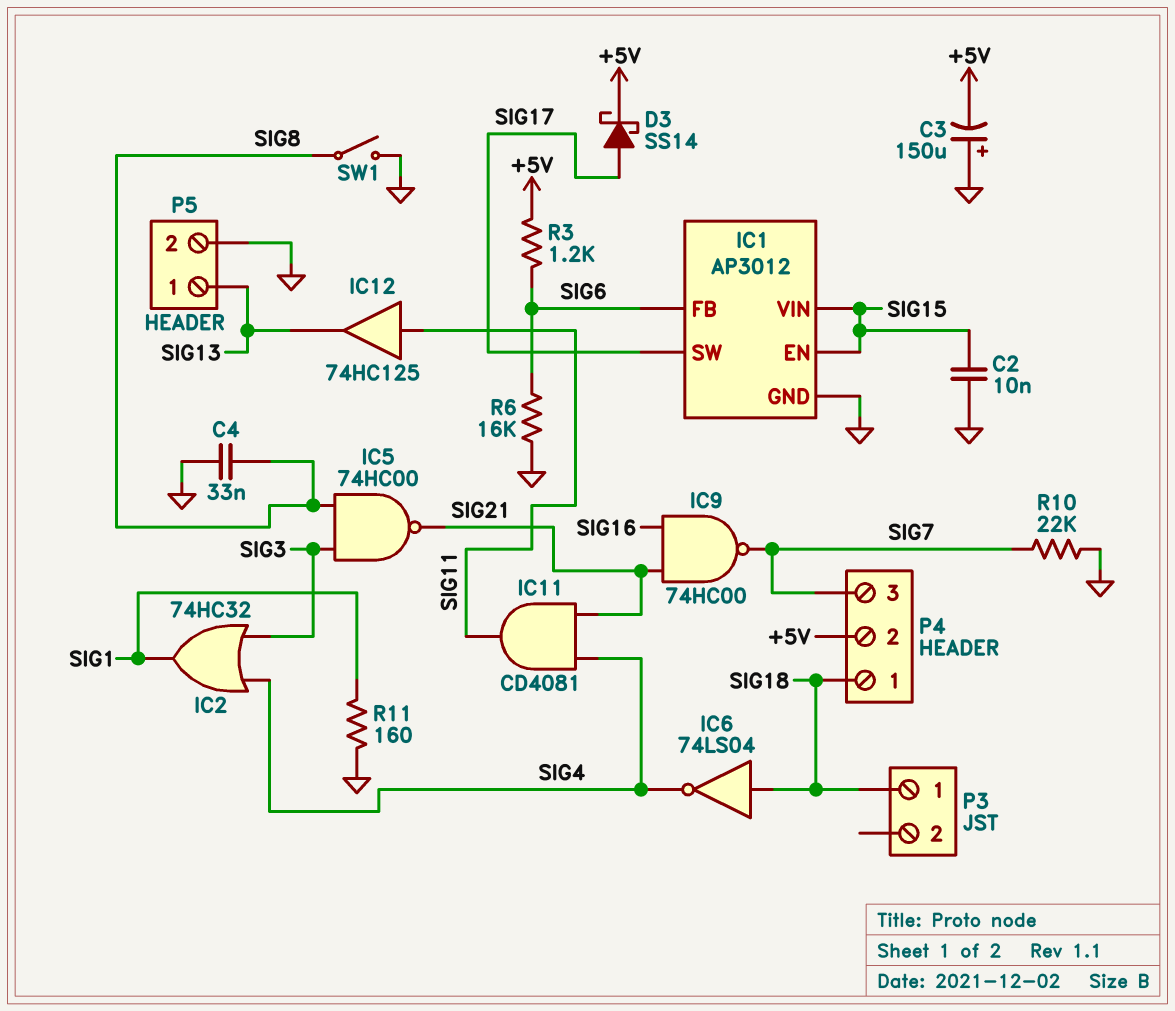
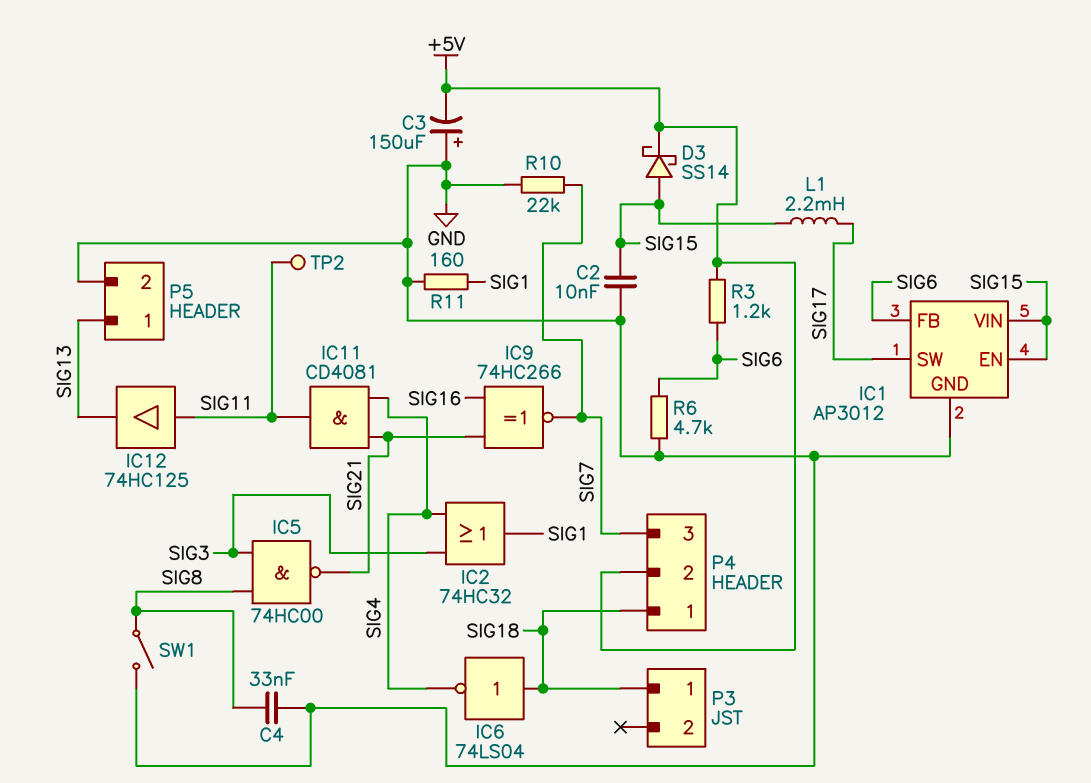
D3: schottky SS14 (A SIG17, K +5V) -> schottky SS14 (A SIG15, K +5V)
IC9: NAND 74HC00 (in SIG16, in SIG21, out SIG7) -> XNOR 74HC266 (in SIG16, in SIG21, out SIG7)
L1: none -> 2.2mH (SIG15, SIG17)
R6: 16k (GND, SIG6) -> 4.7k (GND, SIG6)
TP2: none -> test point (SIG11)

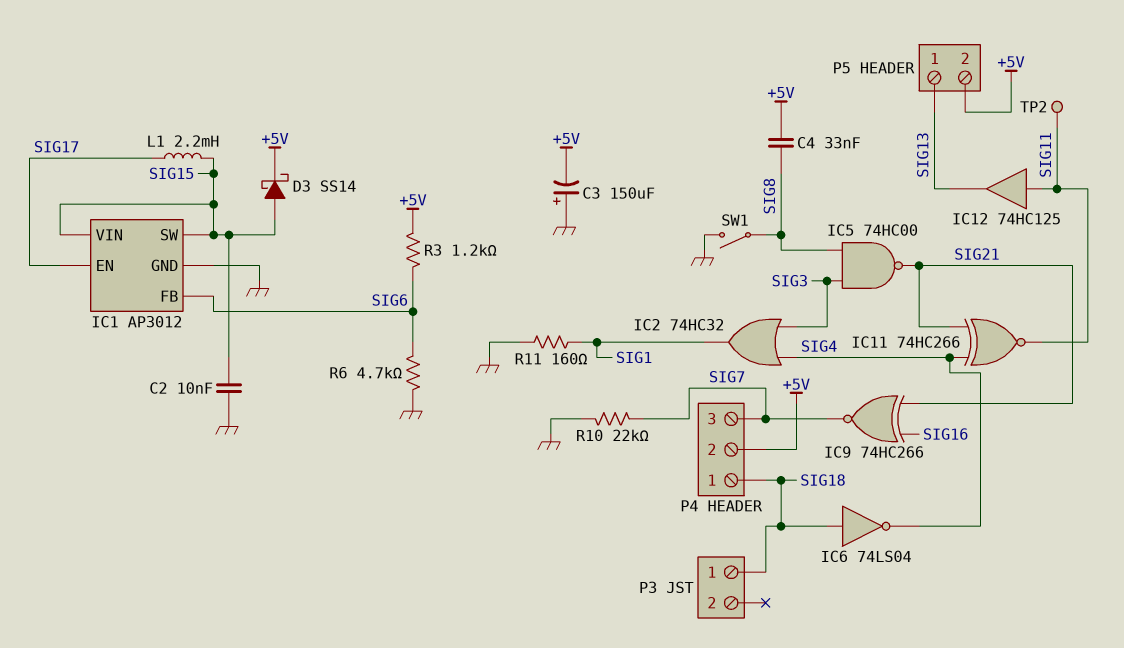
C4: 33nF (GND, SIG8) -> 33nF (+5V, SIG8)
IC1 pin EN: SIG15 -> SIG17
IC1 pin SW: SIG17 -> SIG15
IC11: AND CD4081 (in SIG4, in SIG21, out SIG11) -> XNOR 74HC266 (in SIG4, in SIG21, out SIG11)
P5 pin 2: GND -> +5V

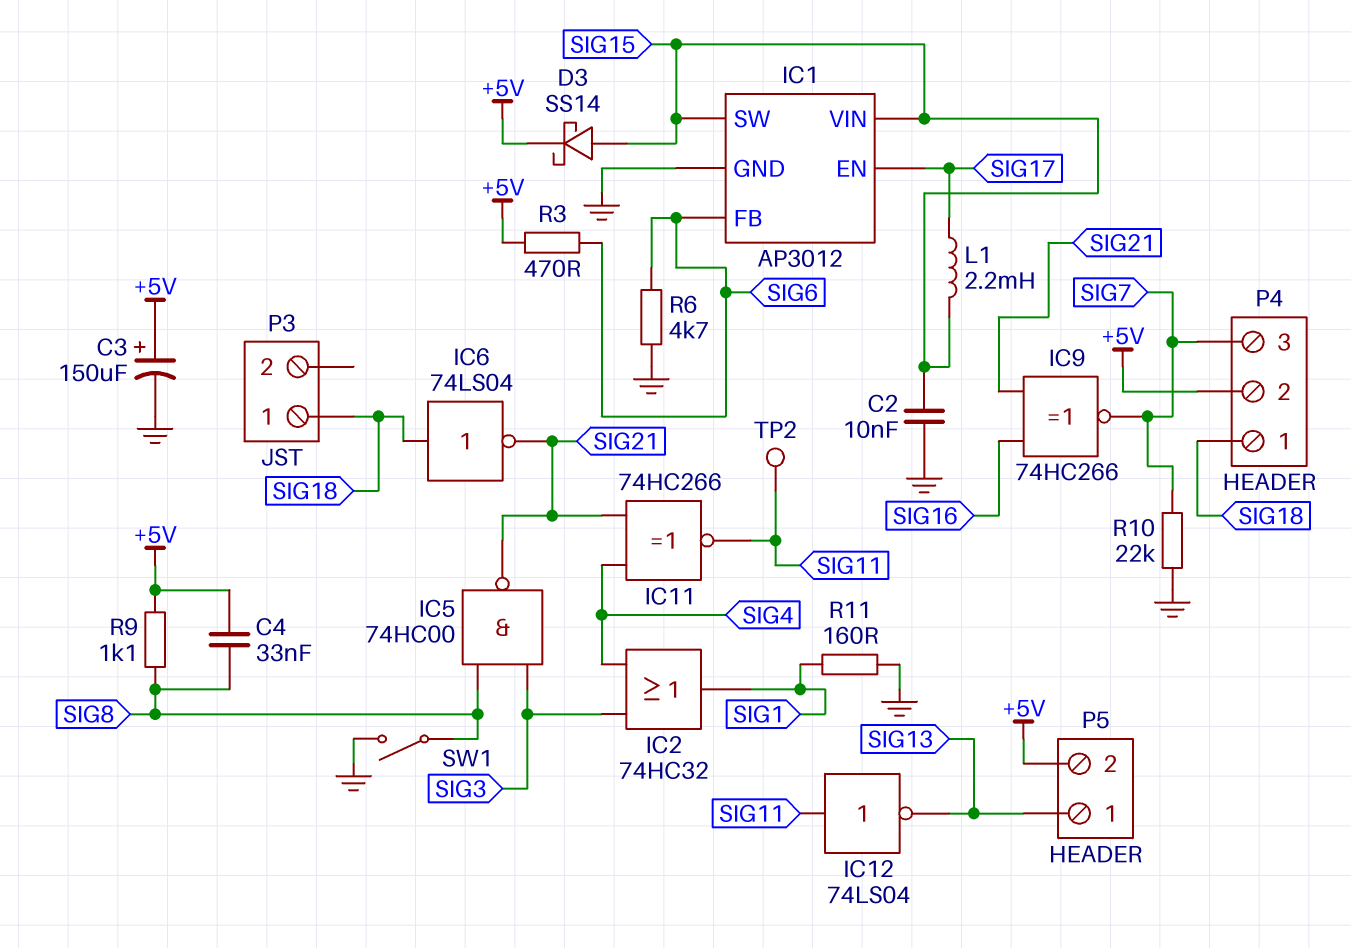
C3: 150uF (plus GND, minus +5V) -> 150uF (plus +5V, minus GND)
IC6: NOT 74LS04 (in SIG18, out SIG4) -> NOT 74LS04 (in SIG18, out SIG21)
IC12: buffer 74HC125 (in SIG11, out SIG13) -> NOT 74LS04 (in SIG11, out SIG13)
R3: 1.2k (+5V, SIG6) -> 470 (+5V, SIG6)
R9: none -> 1.1k (+5V, SIG8)

